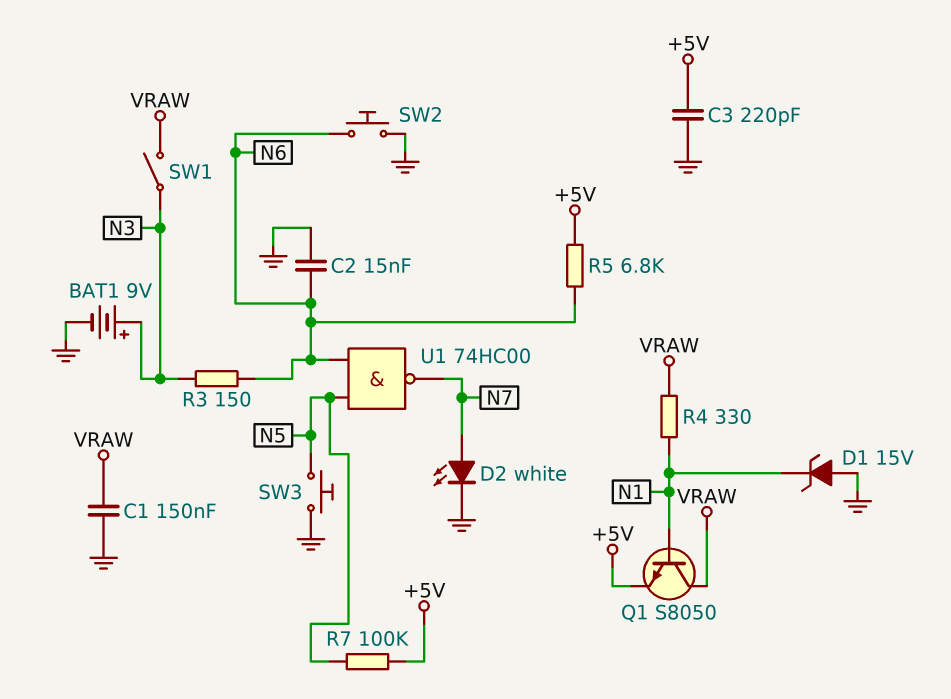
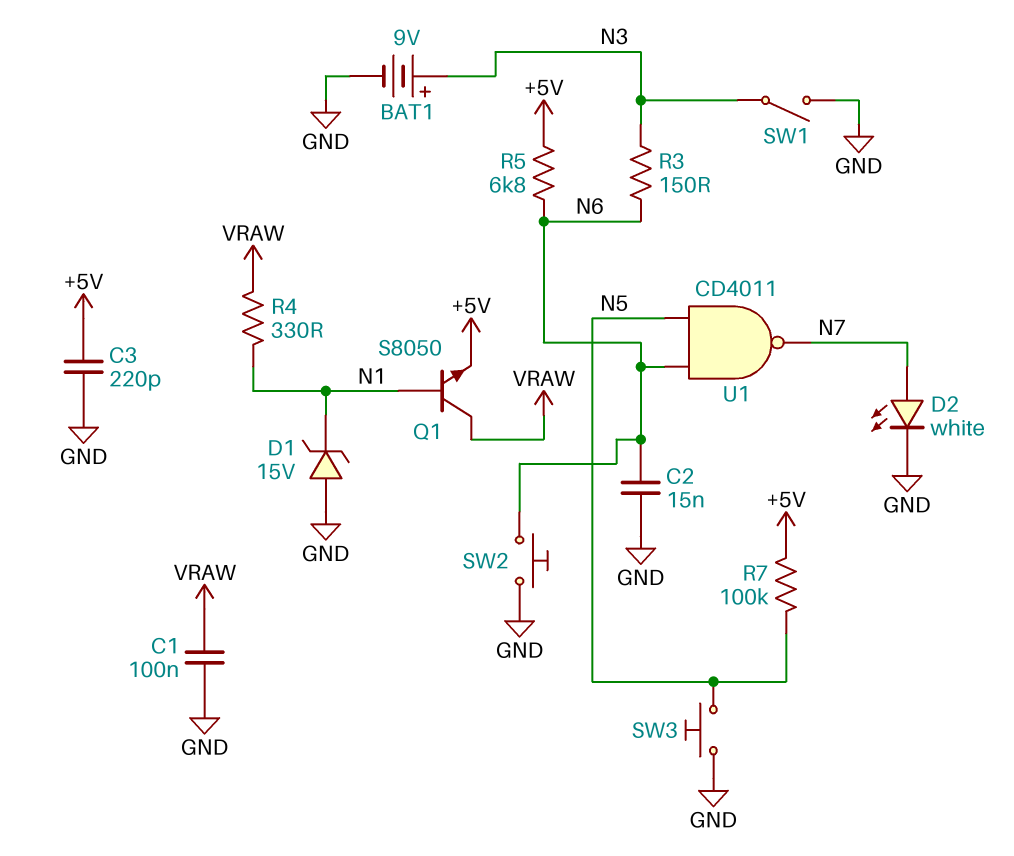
C1: 150nF (GND, VRAW) -> 100nF (GND, VRAW)
SW1: switch (N3, VRAW) -> switch (GND, N3)
U1: NAND 74HC00 (in N5, in N6, out N7) -> NAND CD4011 (in N5, in N6, out N7)

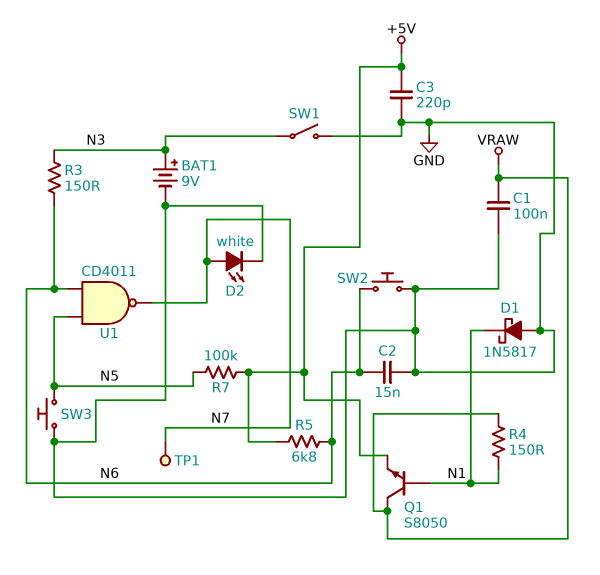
D1: zener 15V (A GND, K N1) -> schottky 1N5817 (A GND, K N1)
R4: 330 (N1, VRAW) -> 150 (N1, VRAW)
TP1: none -> test point (N7)

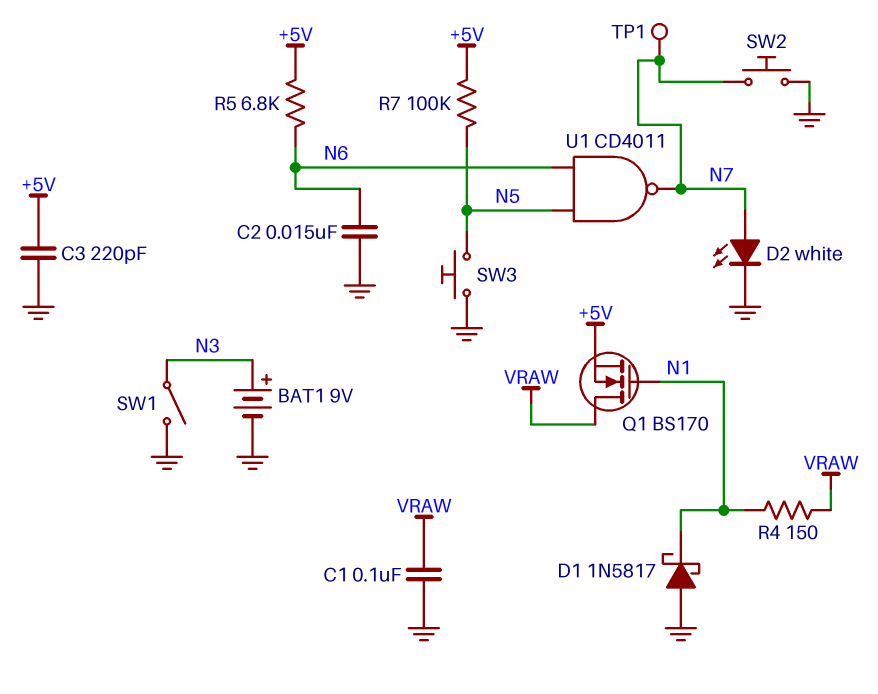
Q1: NPN S8050 (B N1, C VRAW, E +5V) -> NMOS BS170 (G N1, D VRAW, S +5V)
R3: 150 (N3, N6) -> none
SW2: button (GND, N6) -> button (GND, N7)

